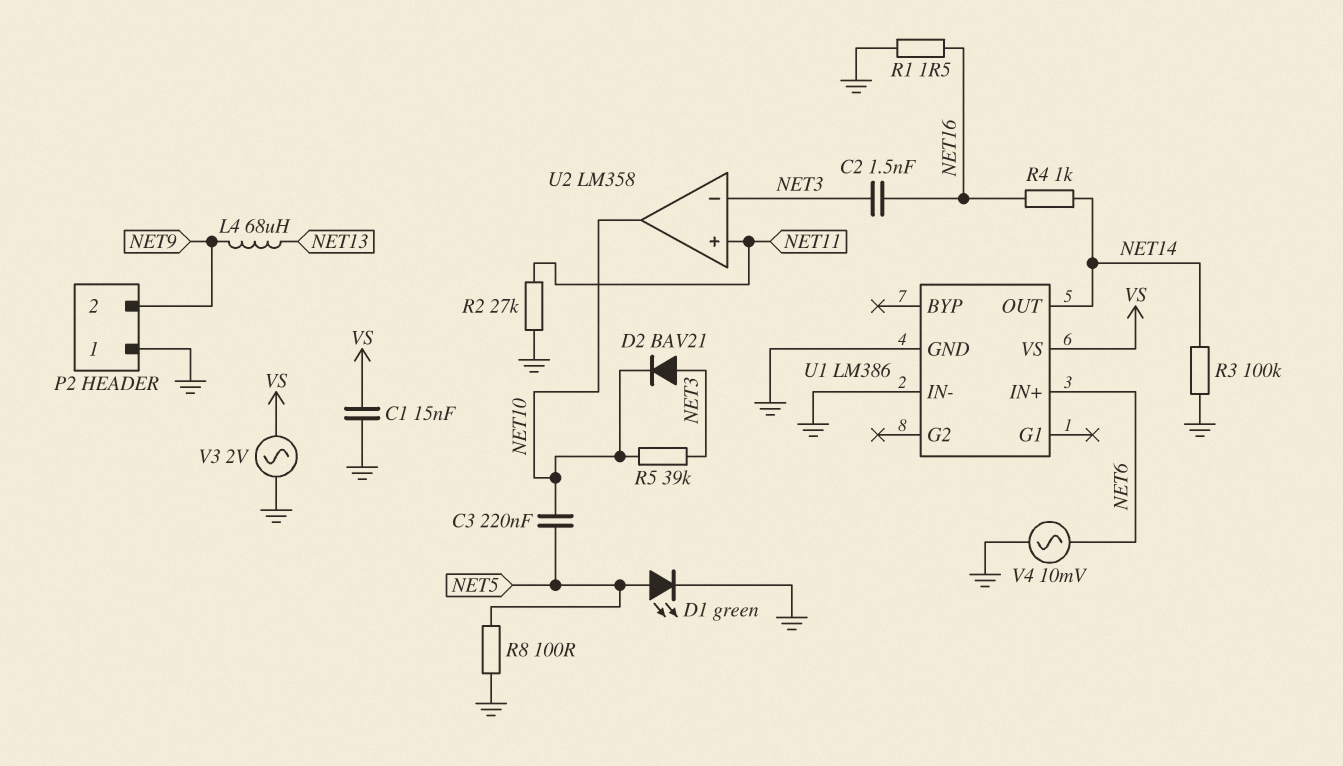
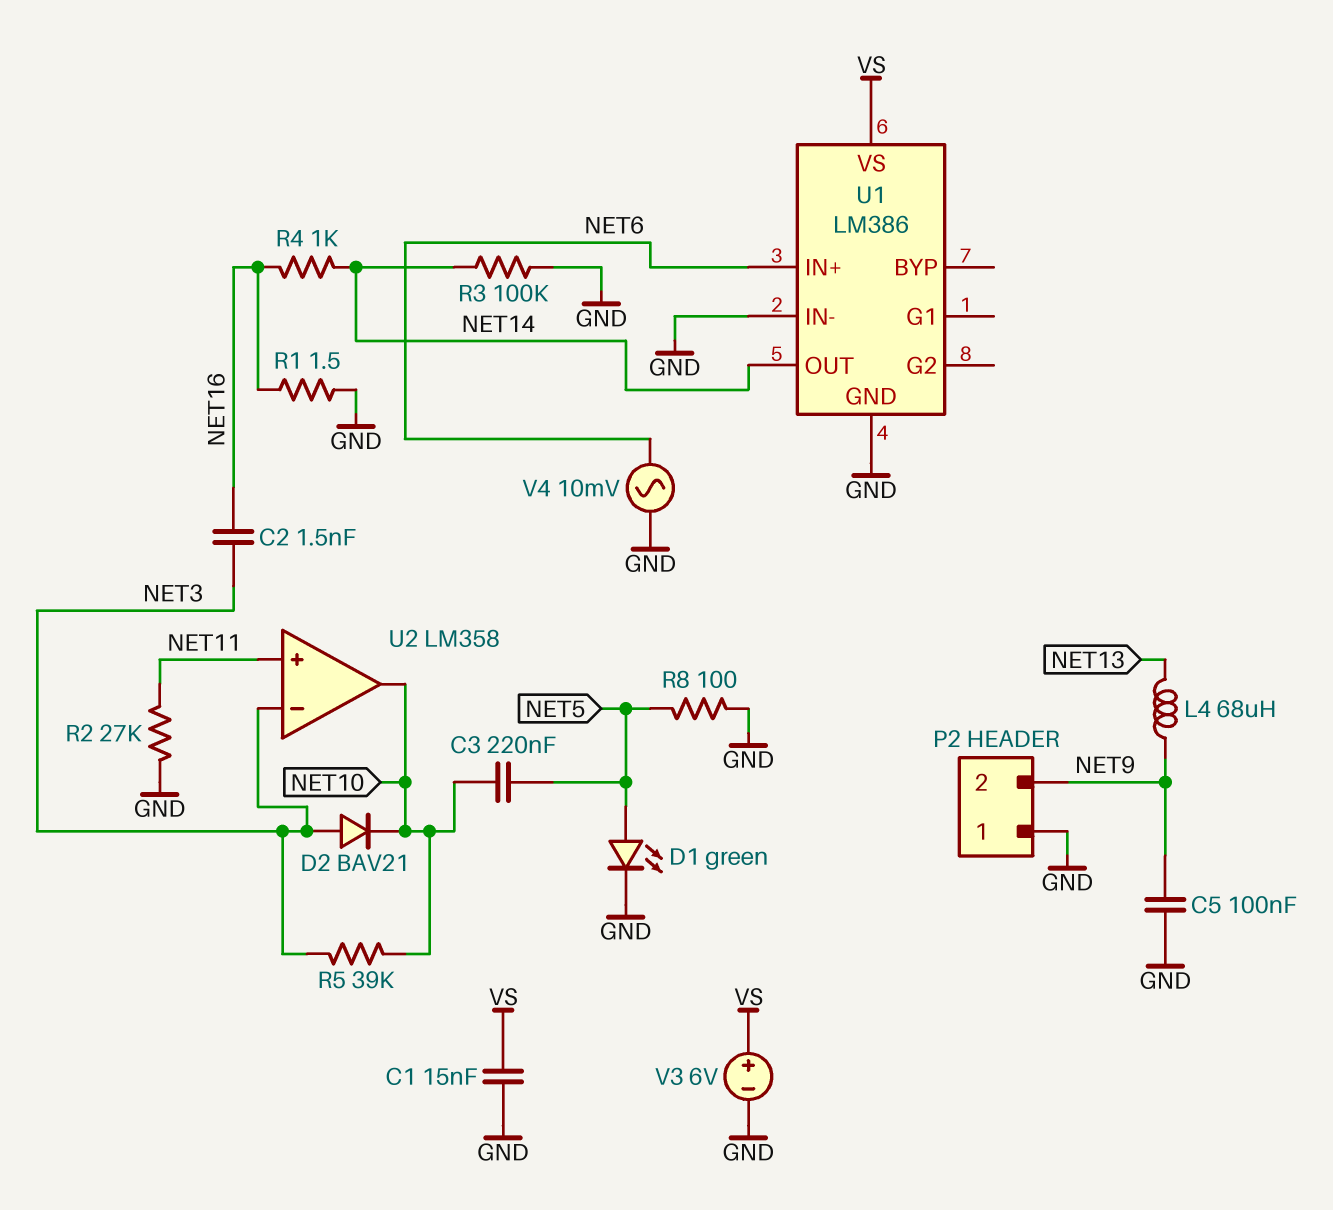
C5: none -> 100nF (GND, NET9)
V3: AC 2V (GND, VS) -> 6V (plus VS, minus GND)

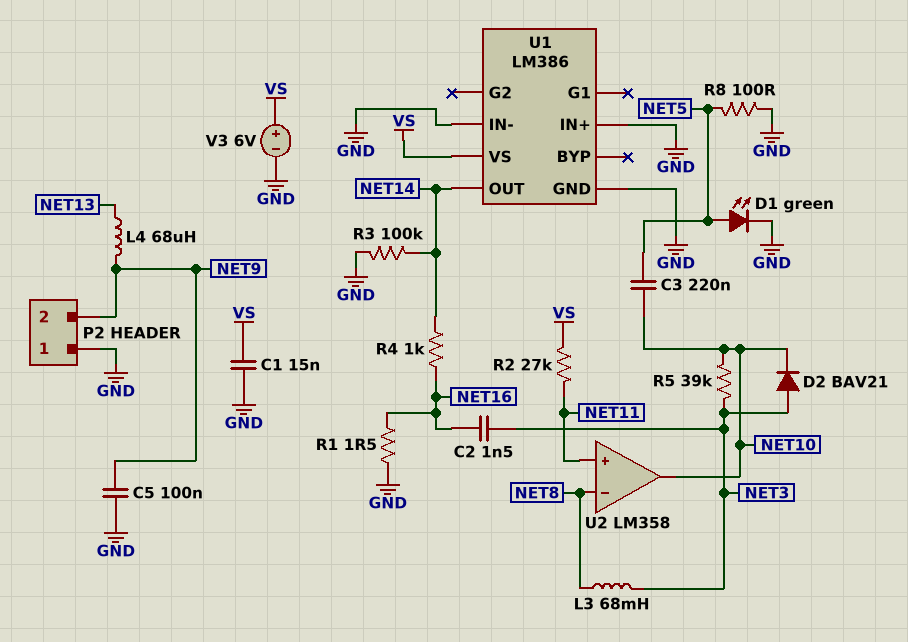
L3: none -> 68mH (NET3, NET8)
R2: 27k (GND, NET11) -> 27k (NET11, VS)
U1 pin IN+: NET6 -> GND
U2 pin in-: NET3 -> NET8
V4: AC 10mV (GND, NET6) -> none

